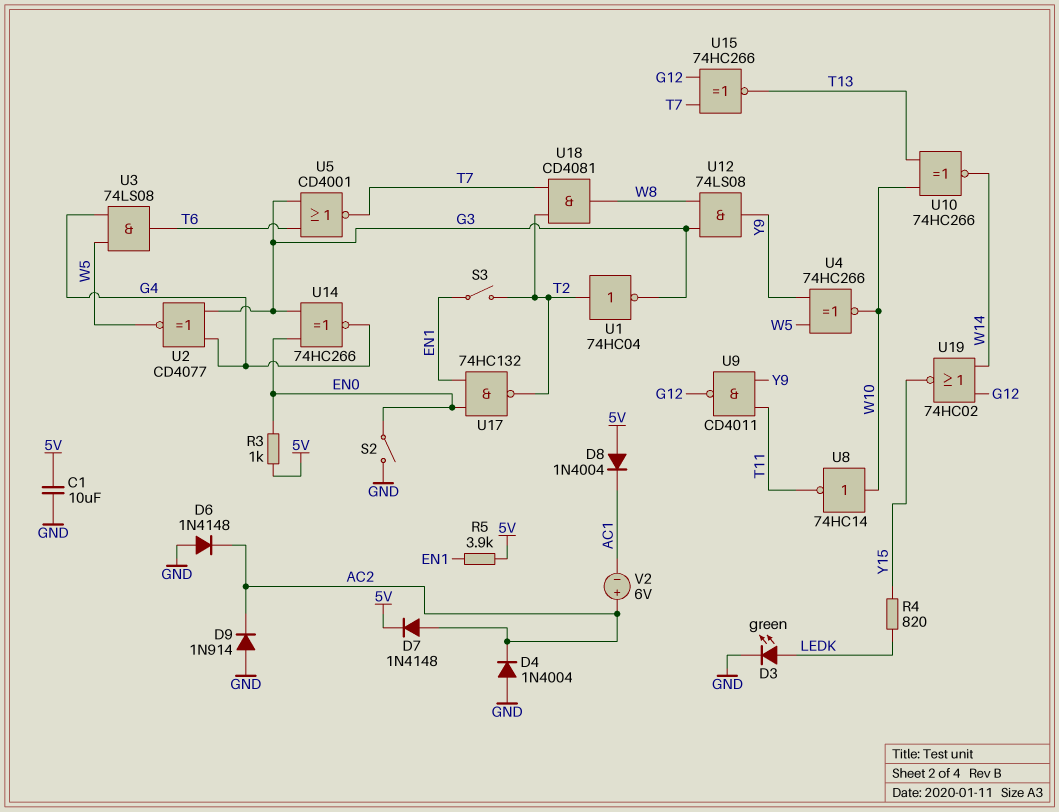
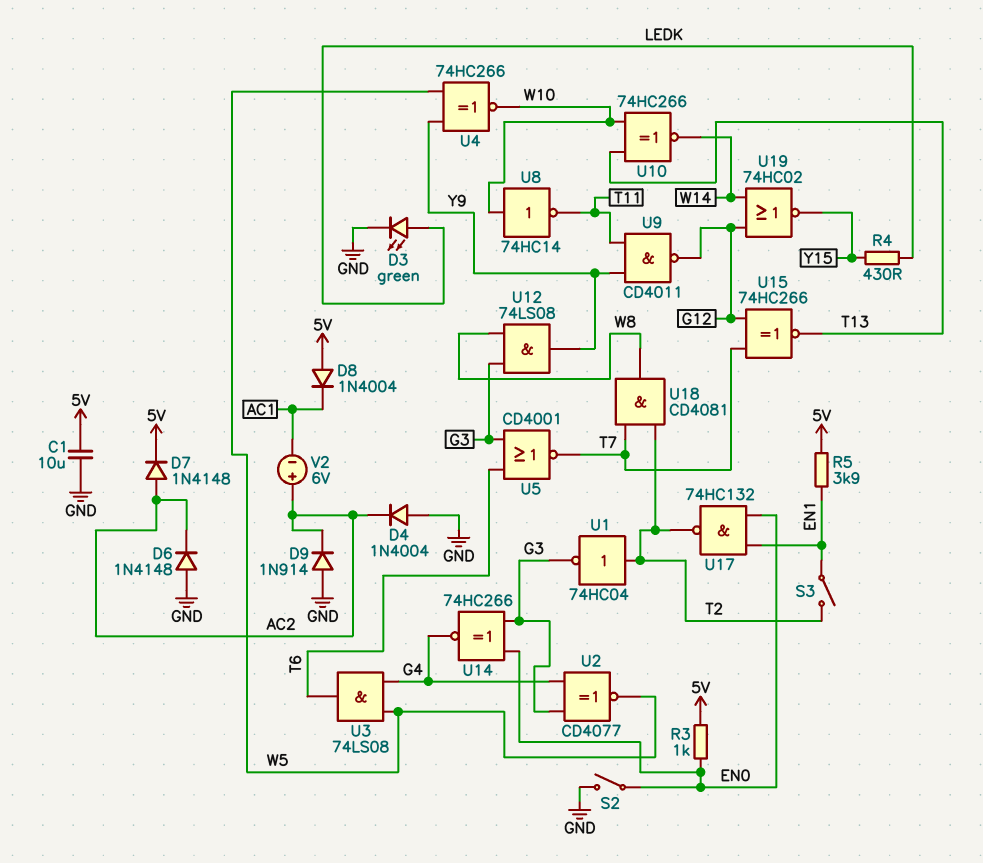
R4: 820 (LEDK, Y15) -> 430 (LEDK, Y15)

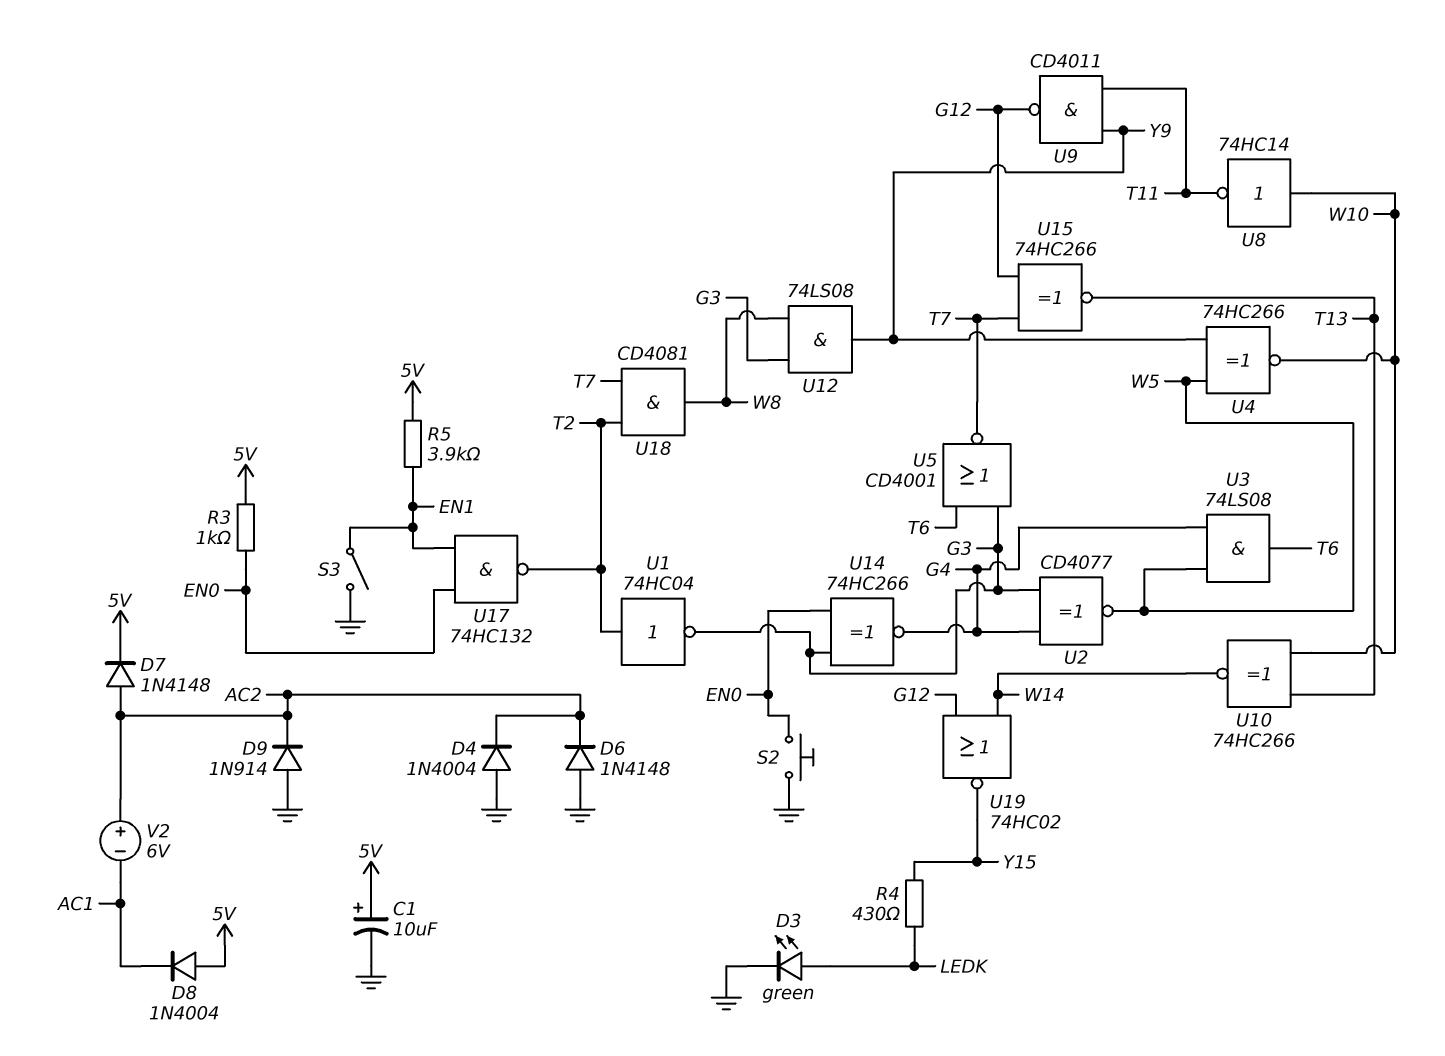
C1: 10uF (5V, GND) -> 10uF (plus 5V, minus GND)
S2: switch (EN0, GND) -> button (EN0, GND)
S3: switch (EN1, T2) -> switch (EN1, GND)

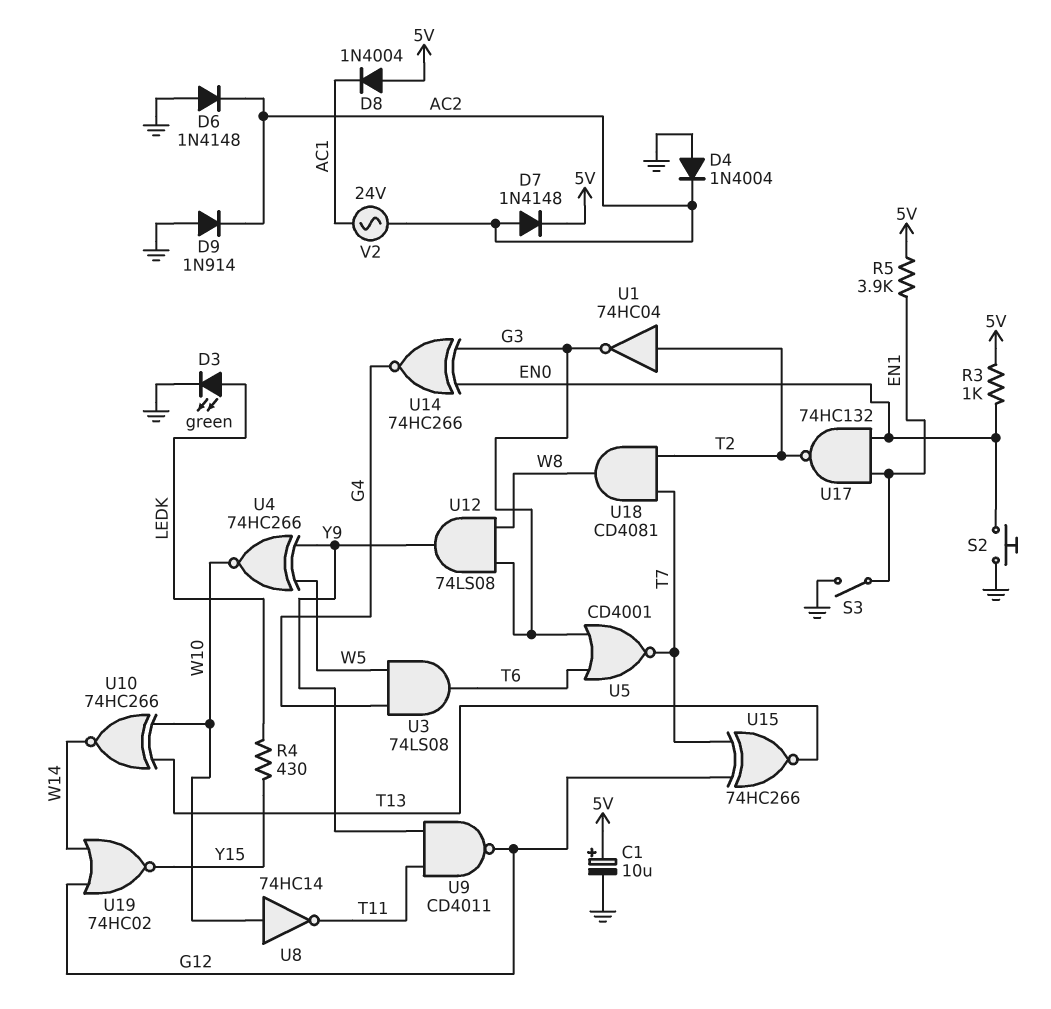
U2: XNOR CD4077 (in G3, in G4, out W5) -> none
V2: 6V (plus AC2, minus AC1) -> AC 24V (AC1, AC2)

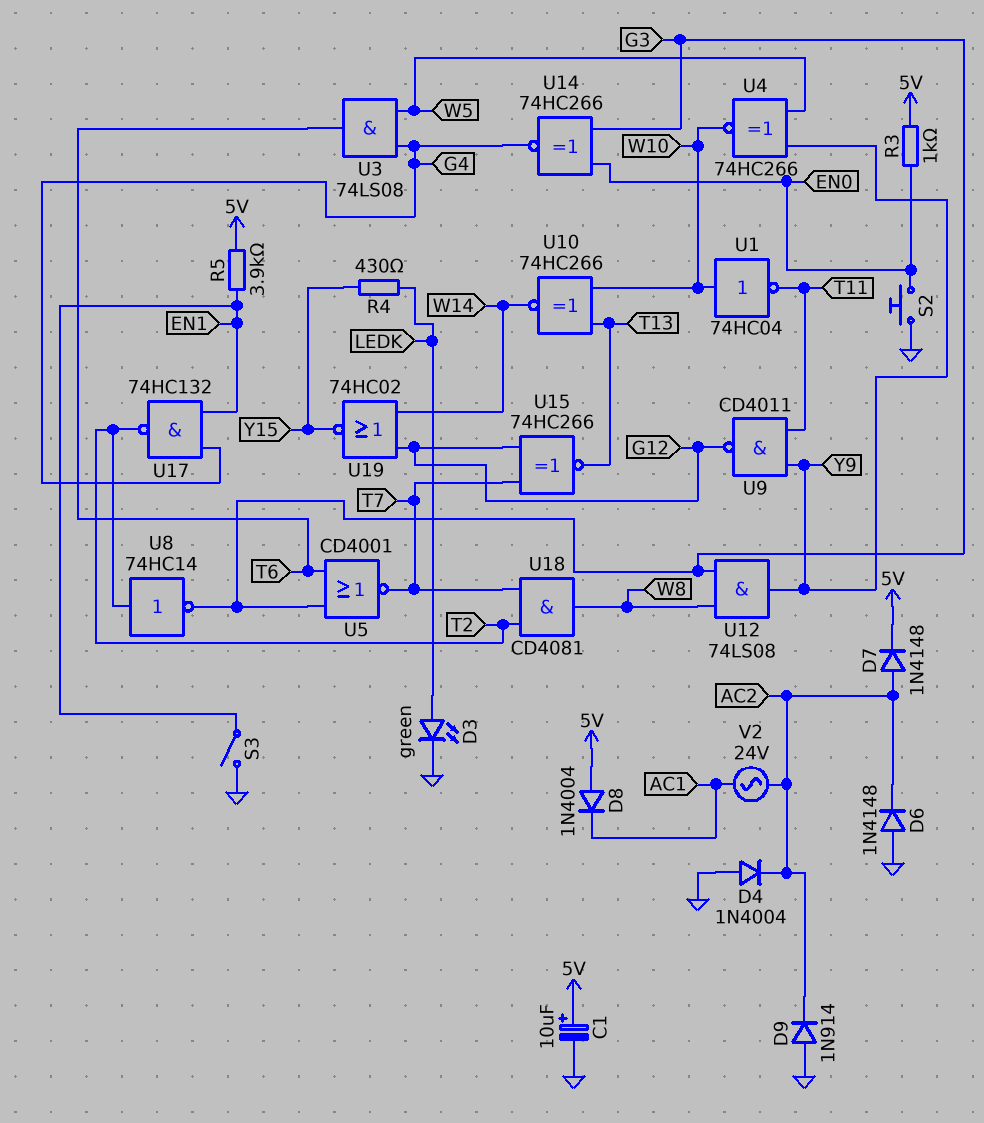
U1: NOT 74HC04 (in T2, out G3) -> NOT 74HC04 (in W10, out T11)
U8: NOT 74HC14 (in W10, out T11) -> NOT 74HC14 (in T2, out G3)
U17: NAND 74HC132 (in EN0, in EN1, out T2) -> NAND 74HC132 (in EN1, in G4, out T2)

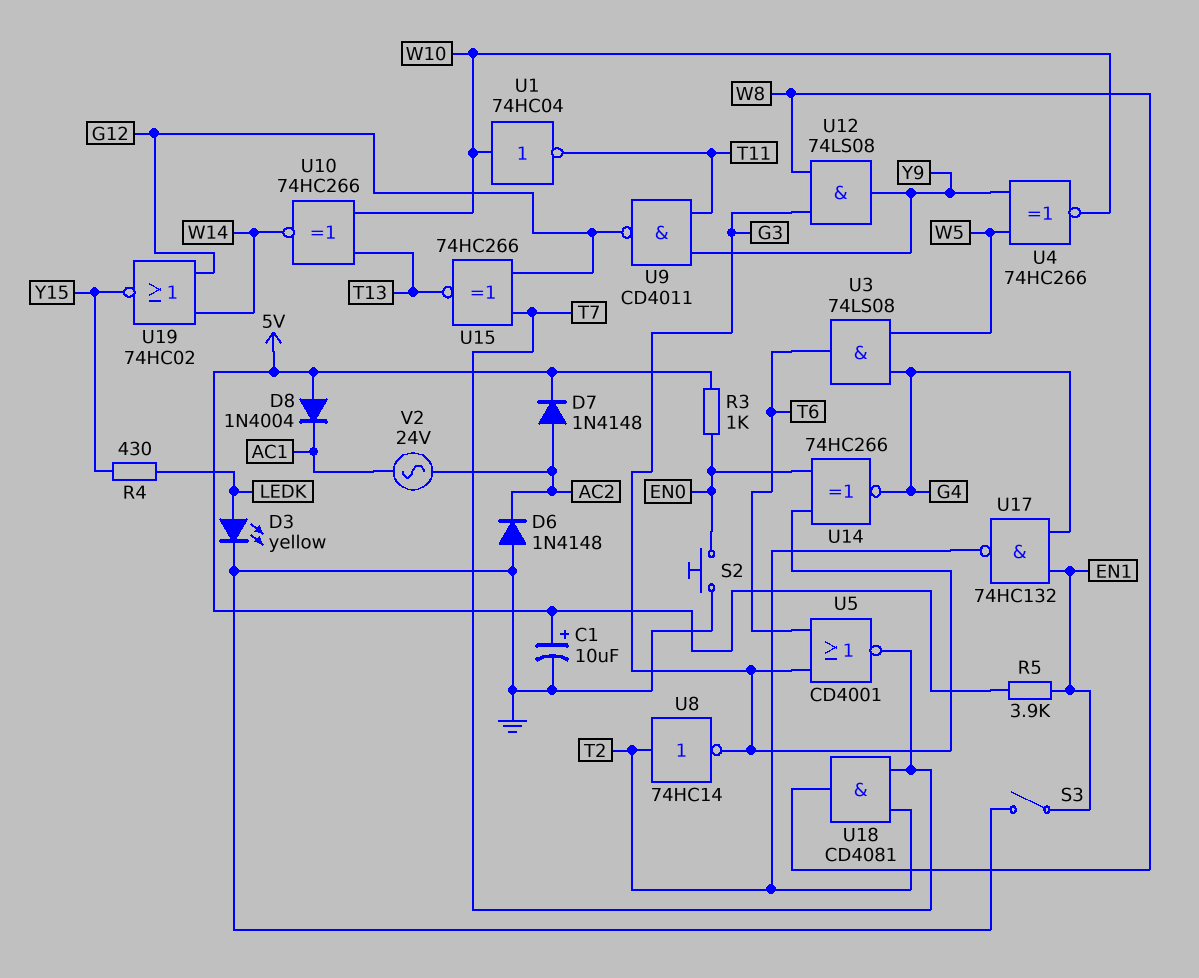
D3: LED green (A LEDK, K GND) -> LED yellow (A LEDK, K GND)
D4: diode 1N4004 (A GND, K AC2) -> none
D9: diode 1N914 (A GND, K AC2) -> none

